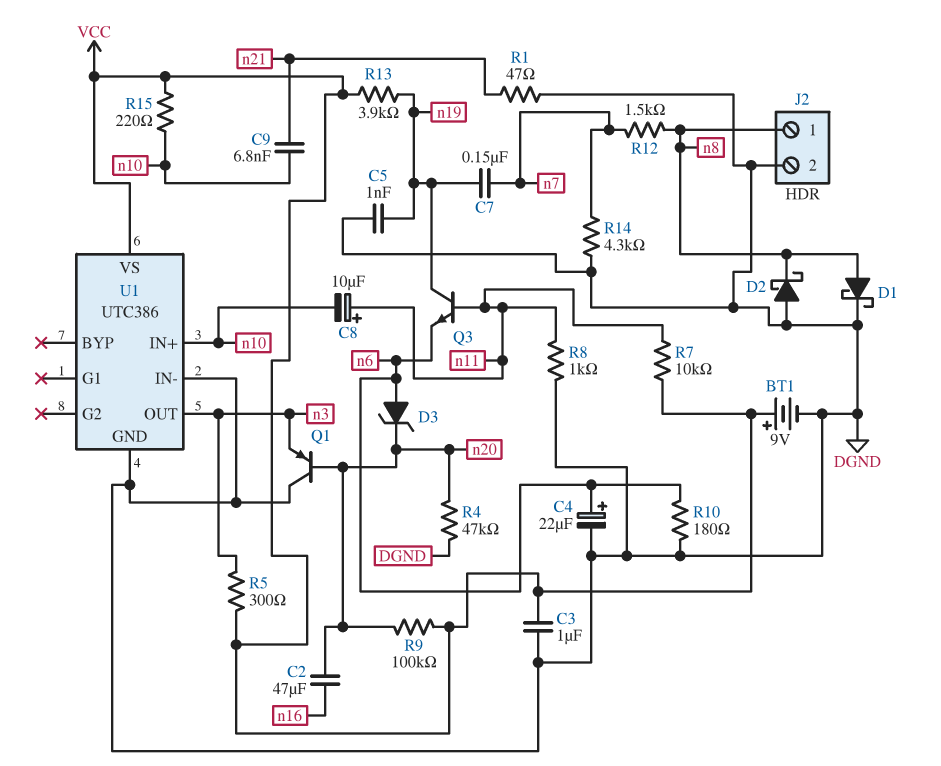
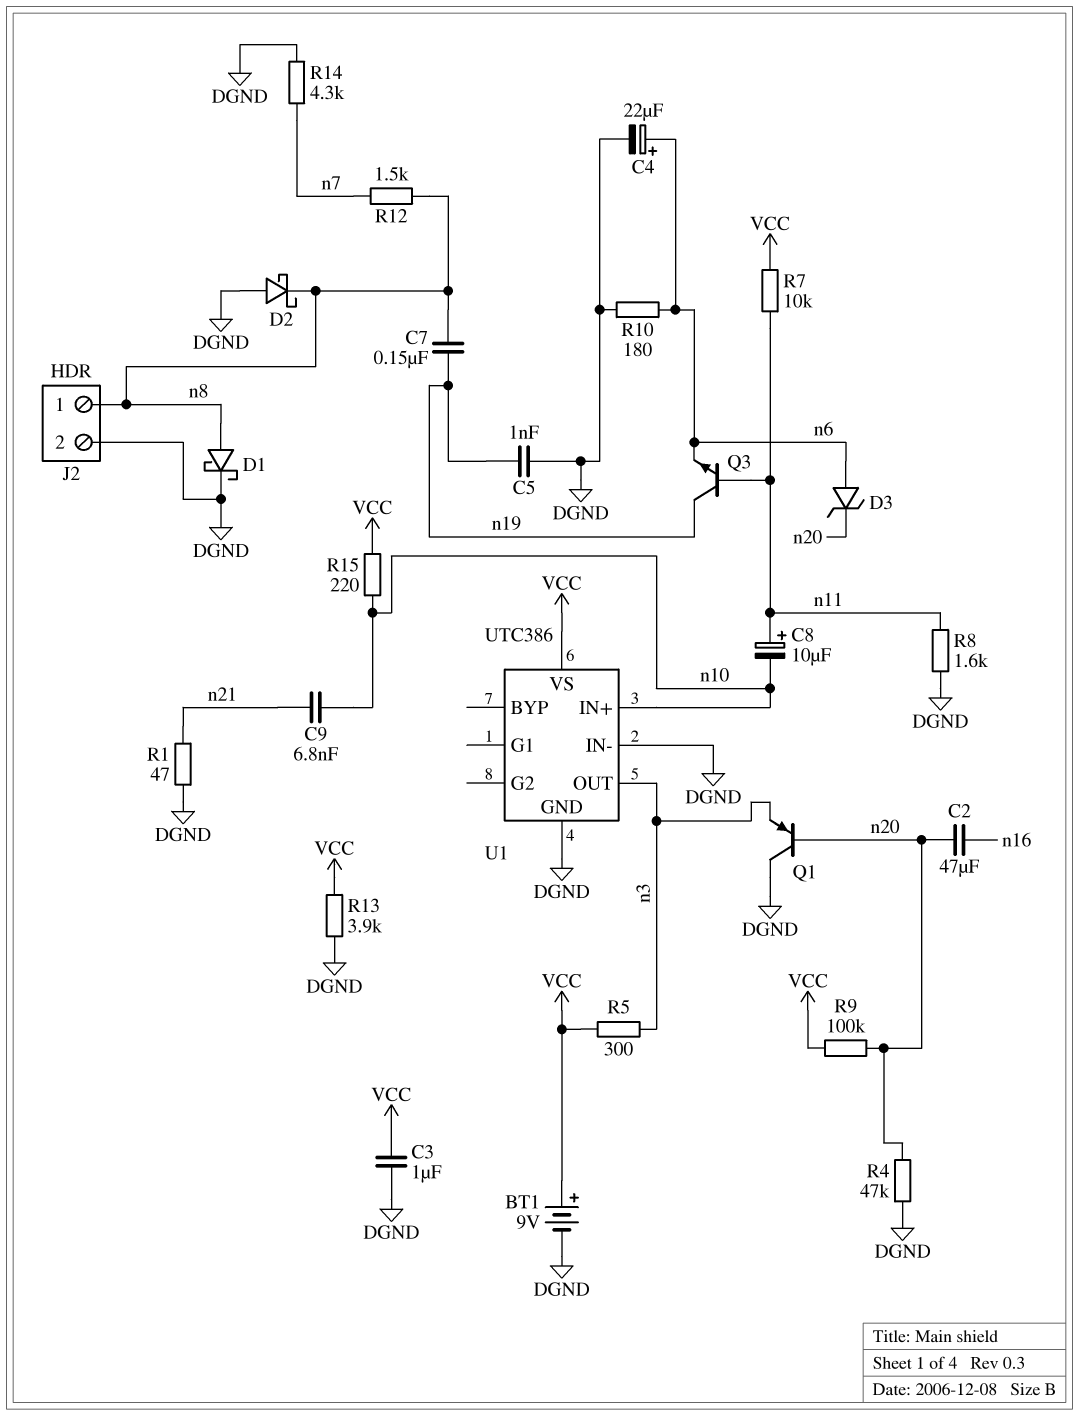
C7: 150nF (n7, n19) -> 150nF (n8, n19)
R8: 1k (DGND, n11) -> 1.6k (DGND, n11)
R13: 3.9k (VCC, n19) -> 3.9k (DGND, VCC)

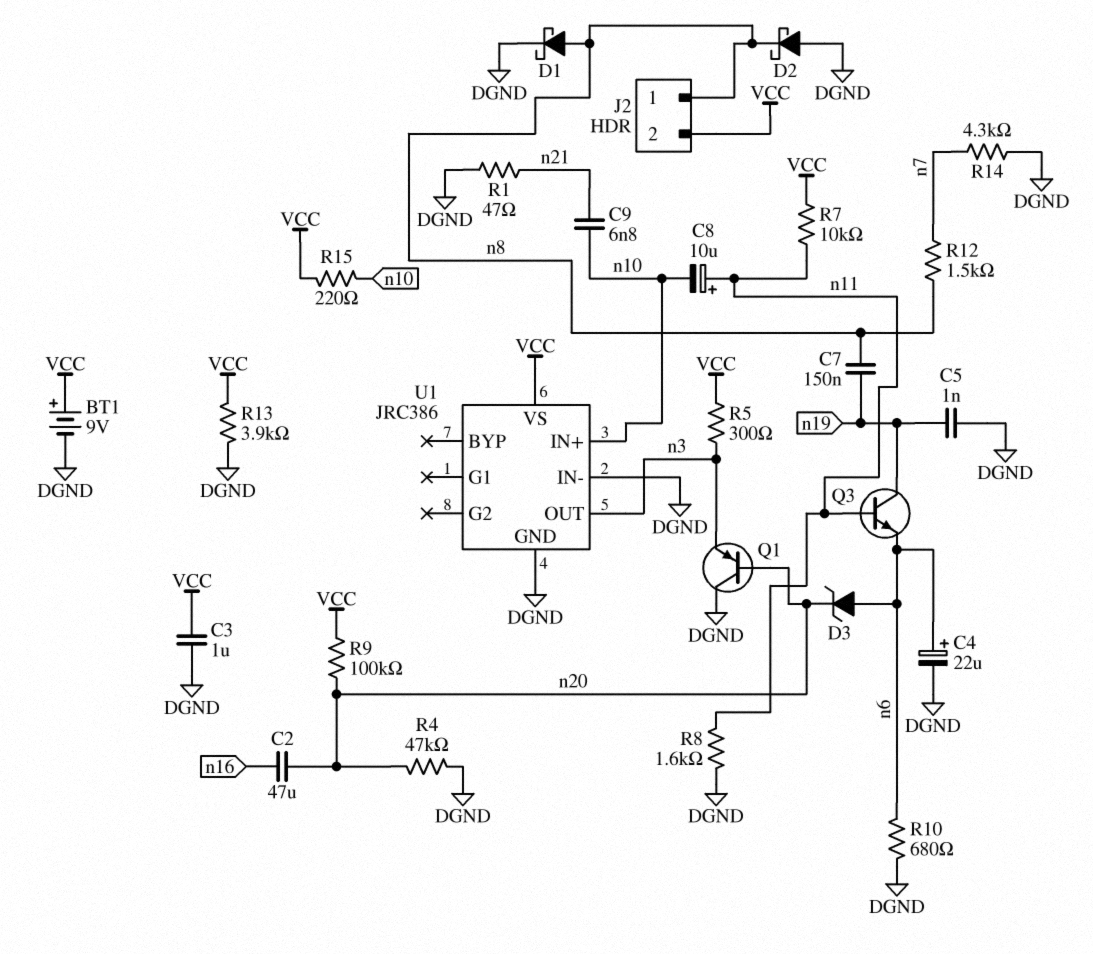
J2 pin 2: DGND -> VCC
R10: 180 (DGND, n6) -> 680 (DGND, n6)
U1: UTC386 -> JRC386

